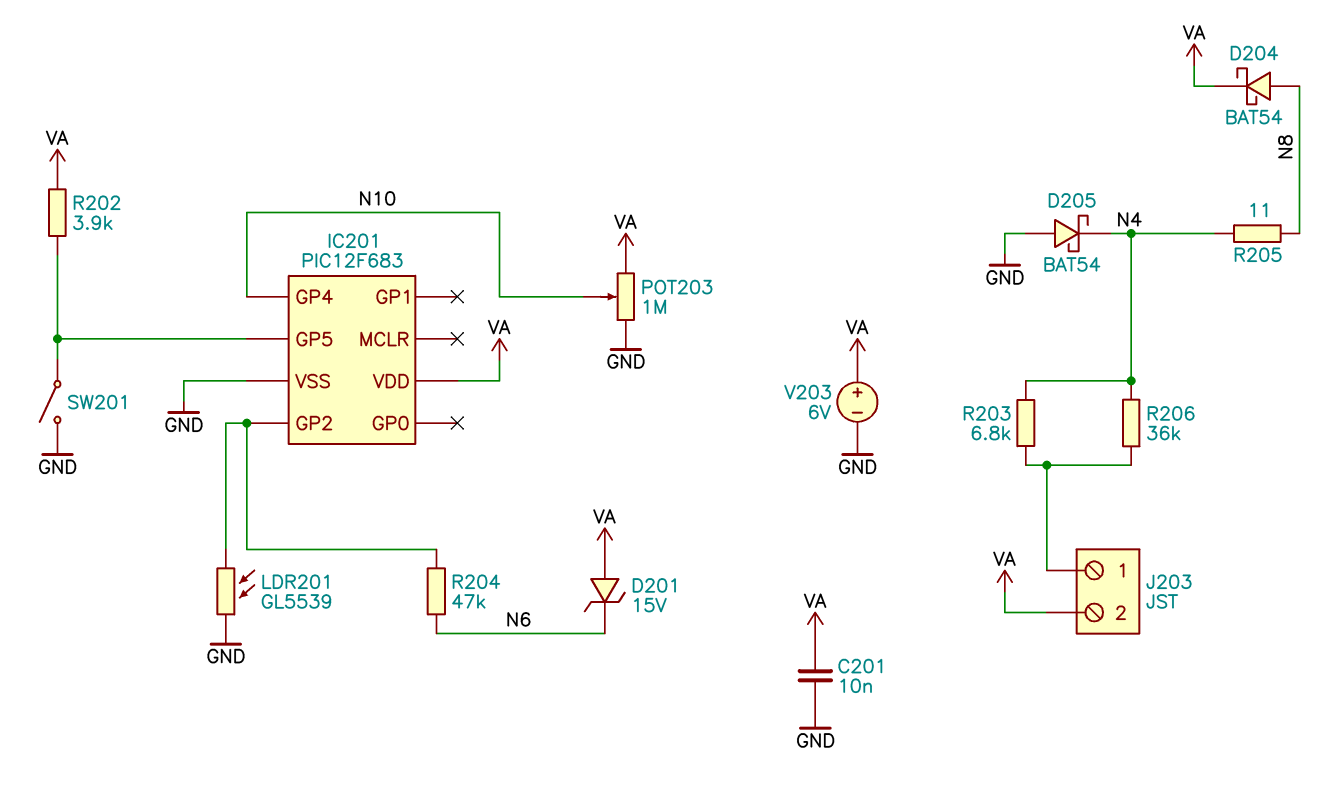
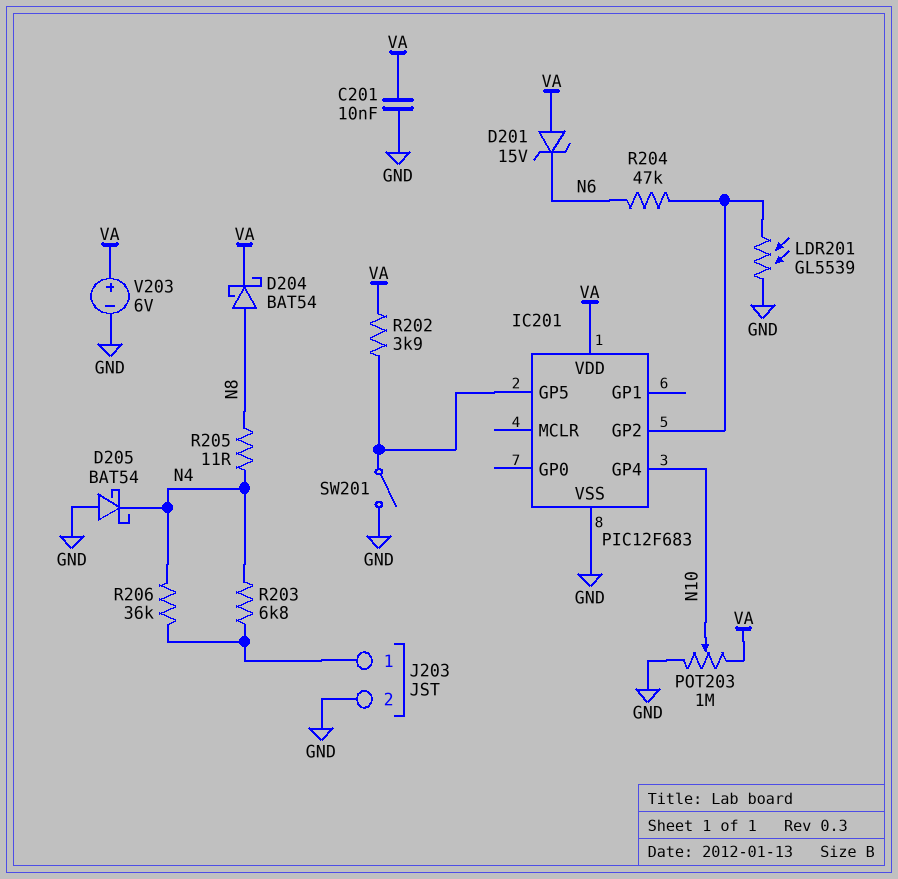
J203 pin 2: VA -> GND

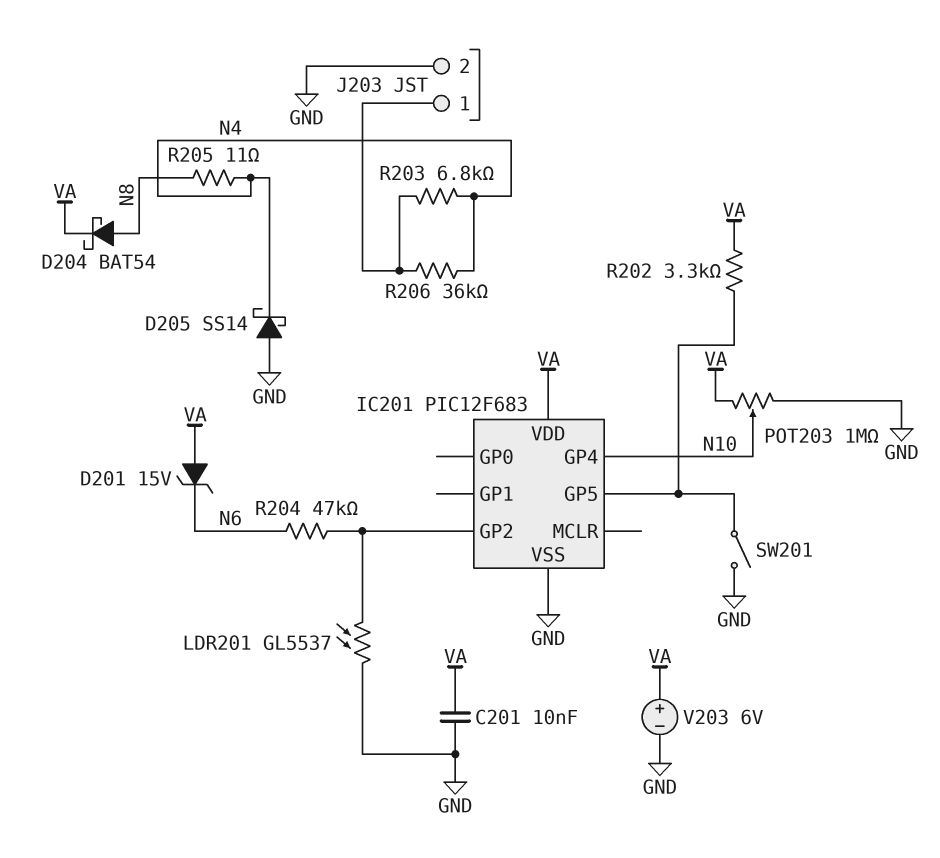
D205: schottky BAT54 (A GND, K N4) -> schottky SS14 (A GND, K N4)
LDR201: GL5539 (GND, IC201/GP2) -> GL5537 (GND, IC201/GP2)
R202: 3.9k (IC201/GP5, VA) -> 3.3k (IC201/GP5, VA)

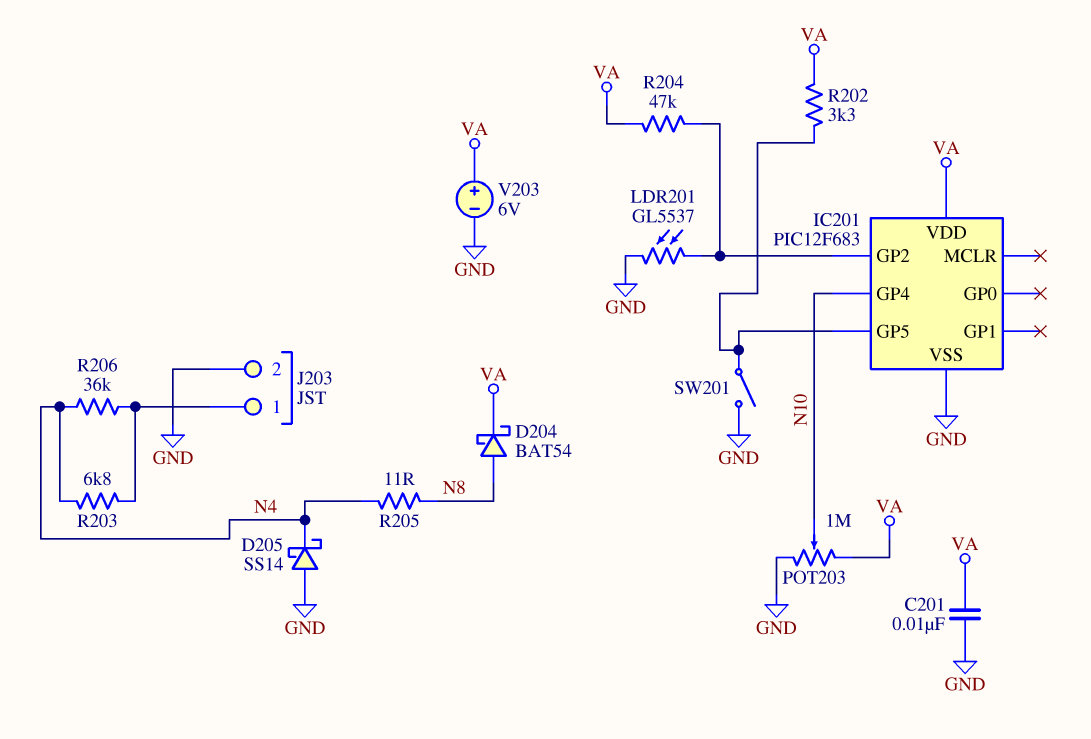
D201: zener 15V (A VA, K N6) -> none
R204: 47k (IC201/GP2, N6) -> 47k (IC201/GP2, VA)

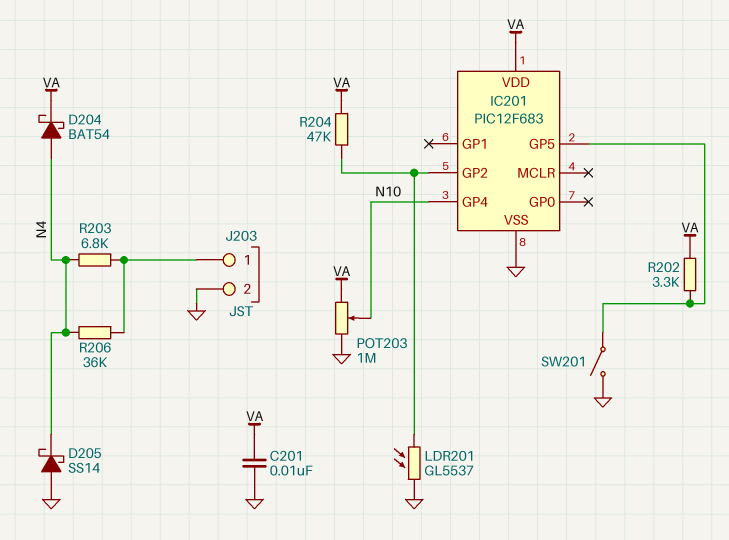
D204: schottky BAT54 (A N8, K VA) -> schottky BAT54 (A N4, K VA)
R205: 11 (N4, N8) -> none
V203: 6V (plus VA, minus GND) -> none

